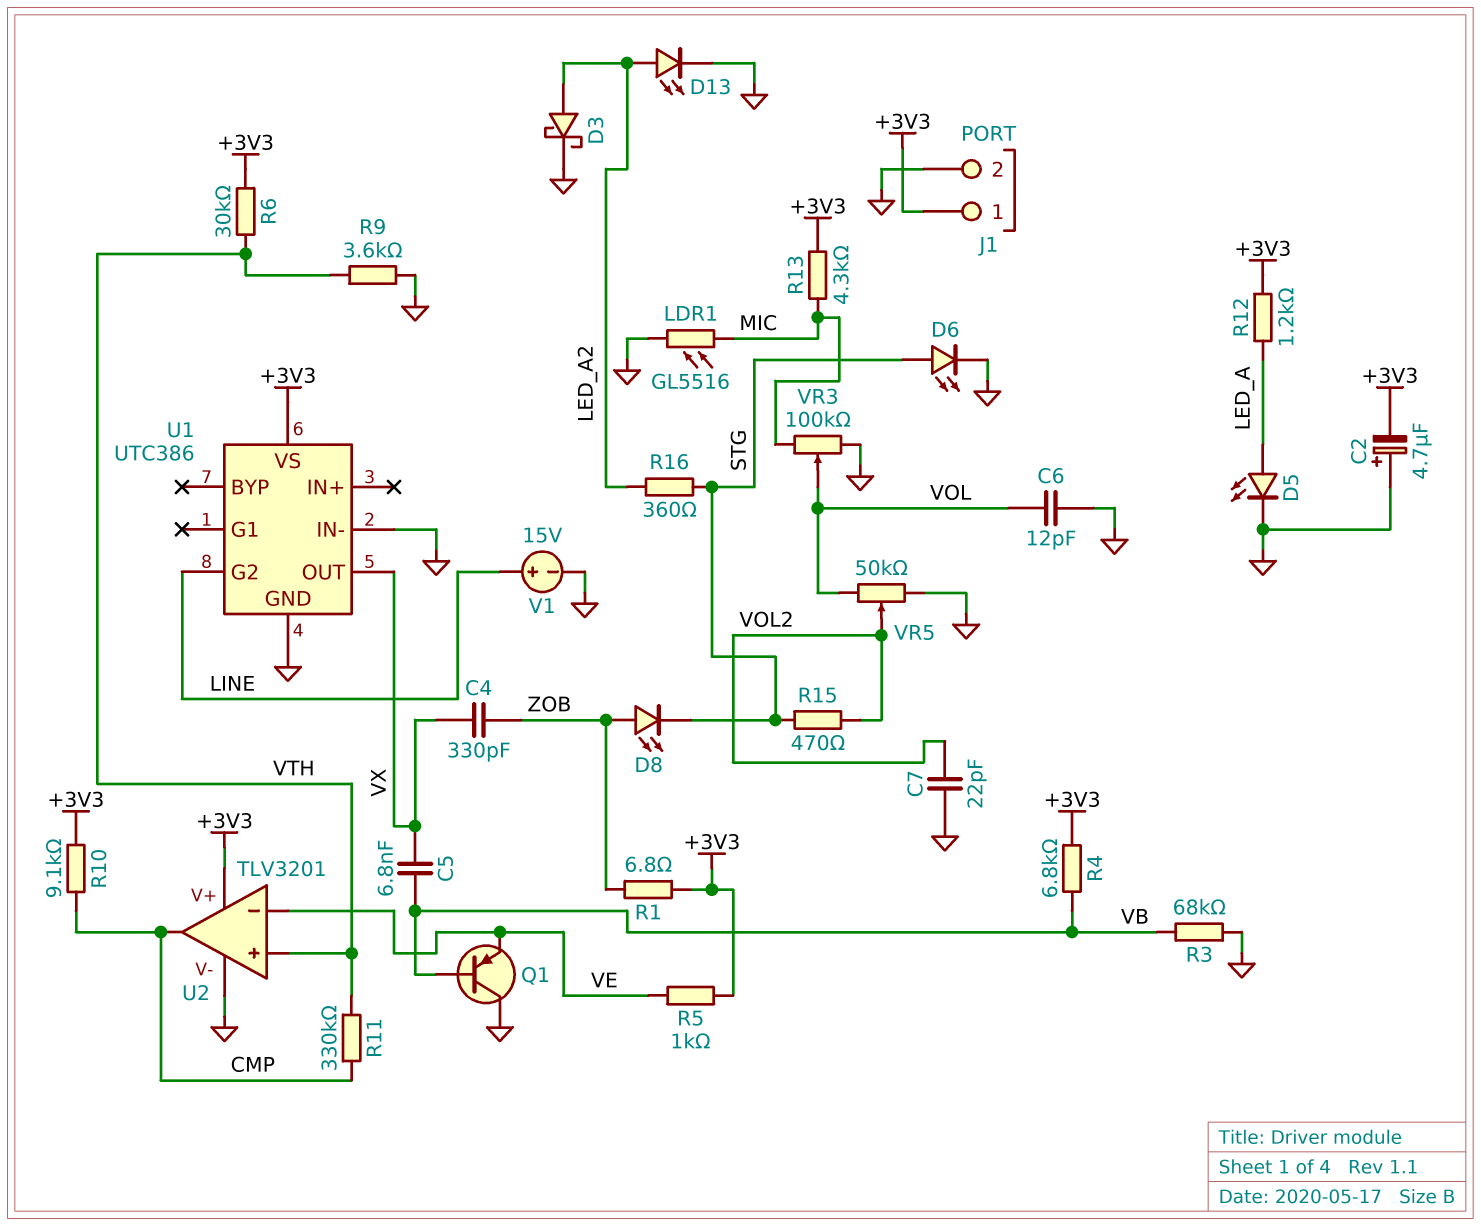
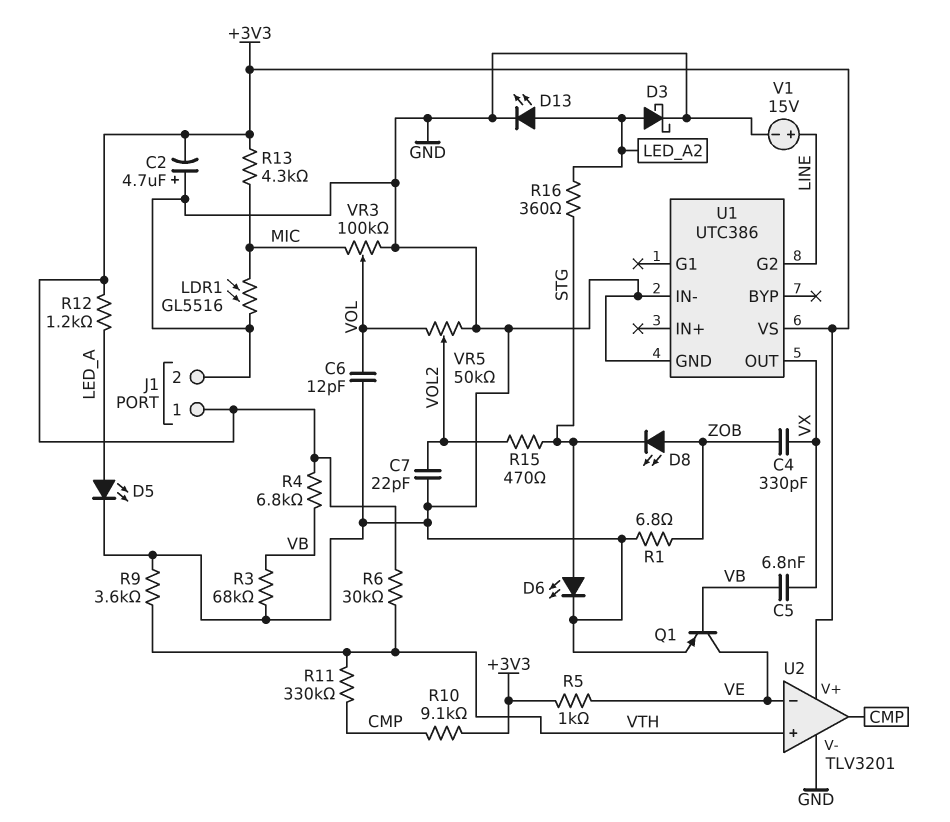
Q1: PNP (B VB, C GND, E VE) -> PNP (B VB, C VE, E GND)
R1: 6.8 (+3V3, ZOB) -> 6.8 (GND, ZOB)

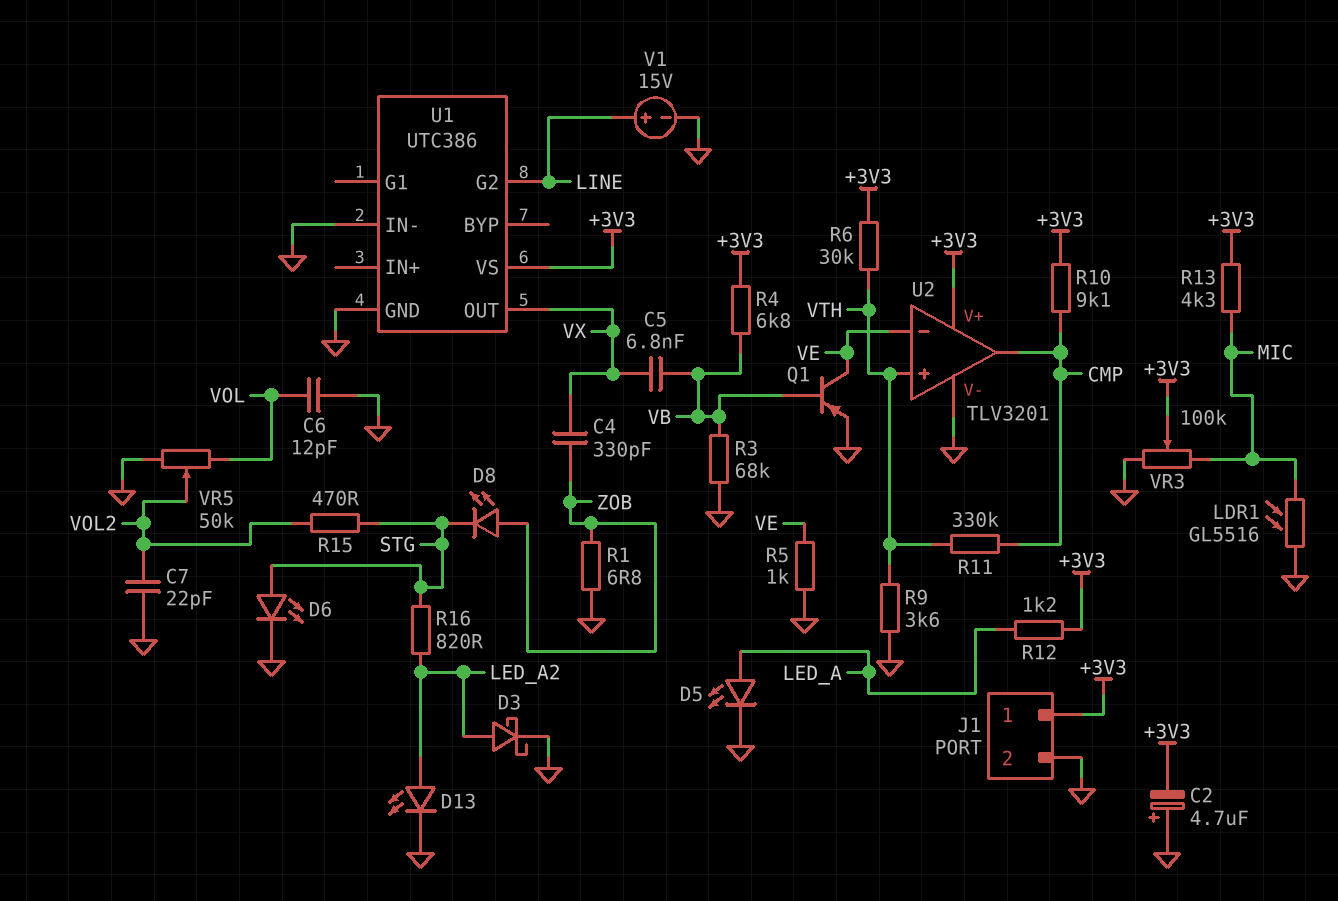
R5: 1k (+3V3, VE) -> 1k (GND, VE)
R16: 360 (LED_A2, STG) -> 820 (LED_A2, STG)
VR3: 100k (GND, MIC, wiper VOL) -> 100k (GND, MIC, wiper +3V3)

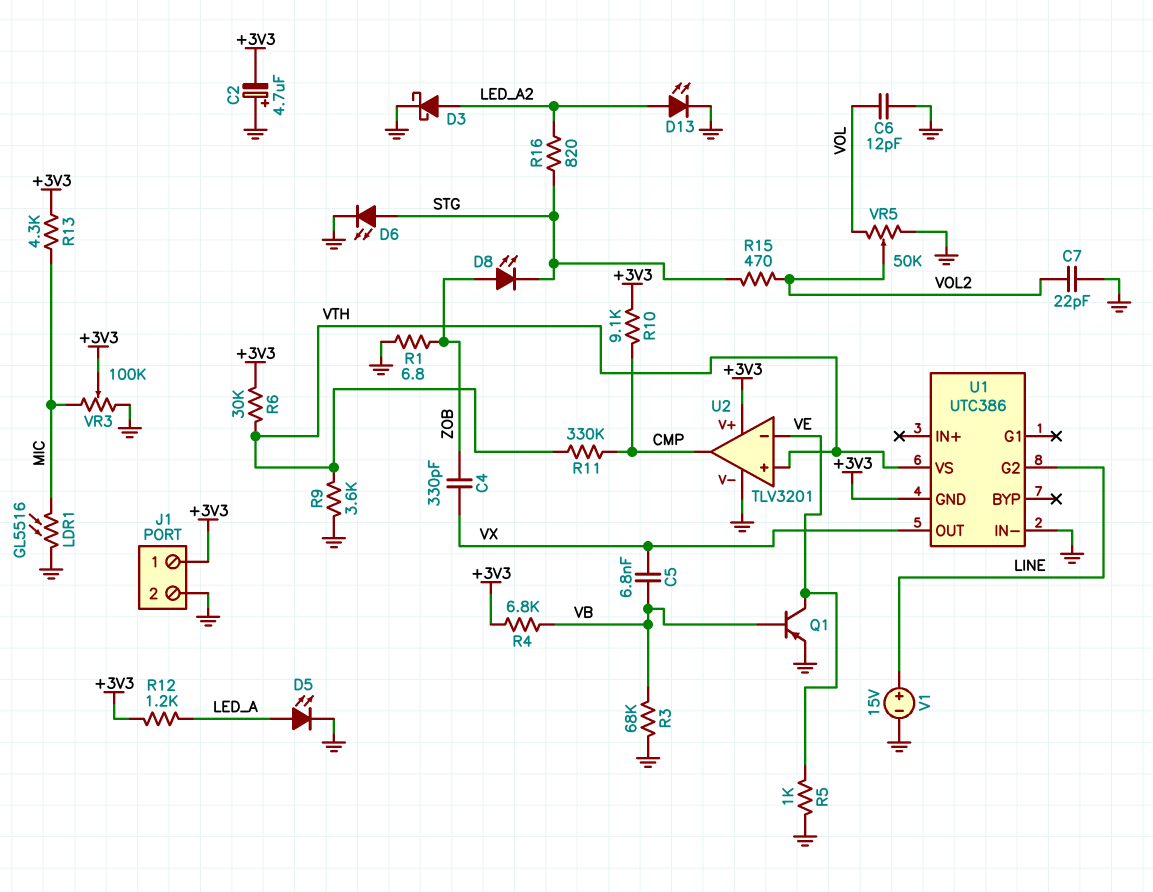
U1 pin GND: GND -> +3V3
U1 pin VS: +3V3 -> VTH

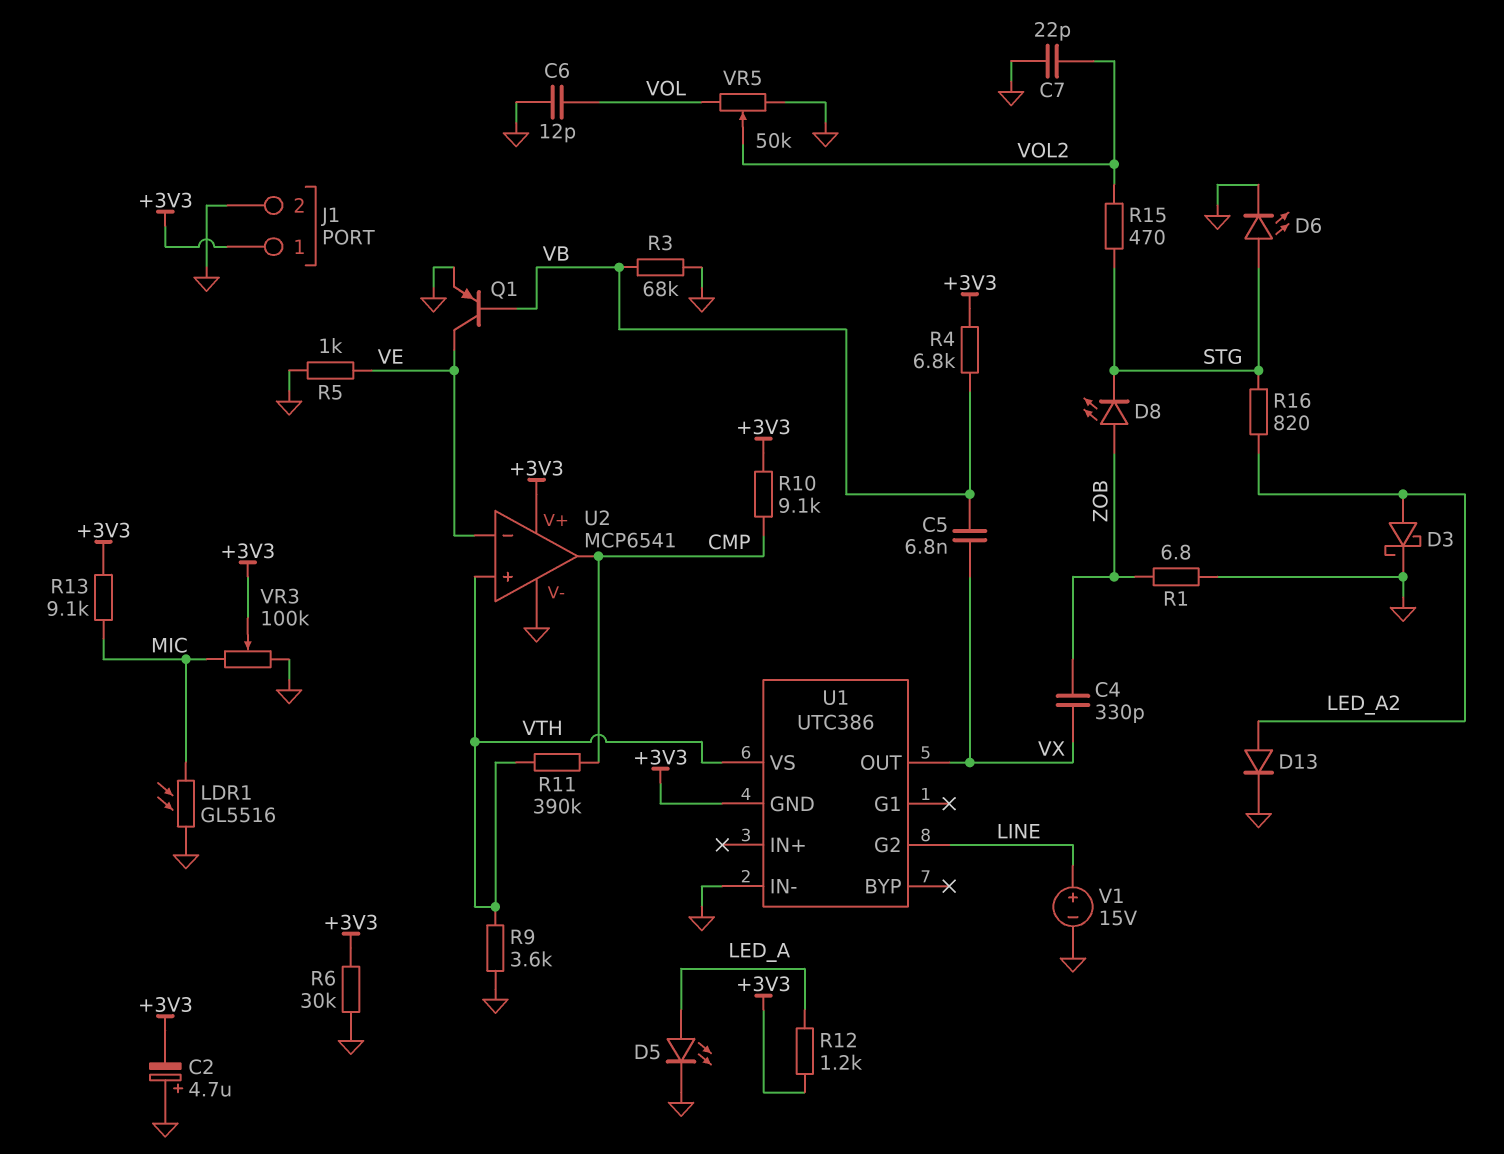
D13: LED (A LED_A2, K GND) -> diode (A LED_A2, K GND)
R6: 30k (+3V3, VTH) -> 30k (+3V3, GND)
R11: 330k (CMP, VTH) -> 390k (CMP, VTH)
R13: 4.3k (+3V3, MIC) -> 9.1k (+3V3, MIC)
U2: TLV3201 -> MCP6541

